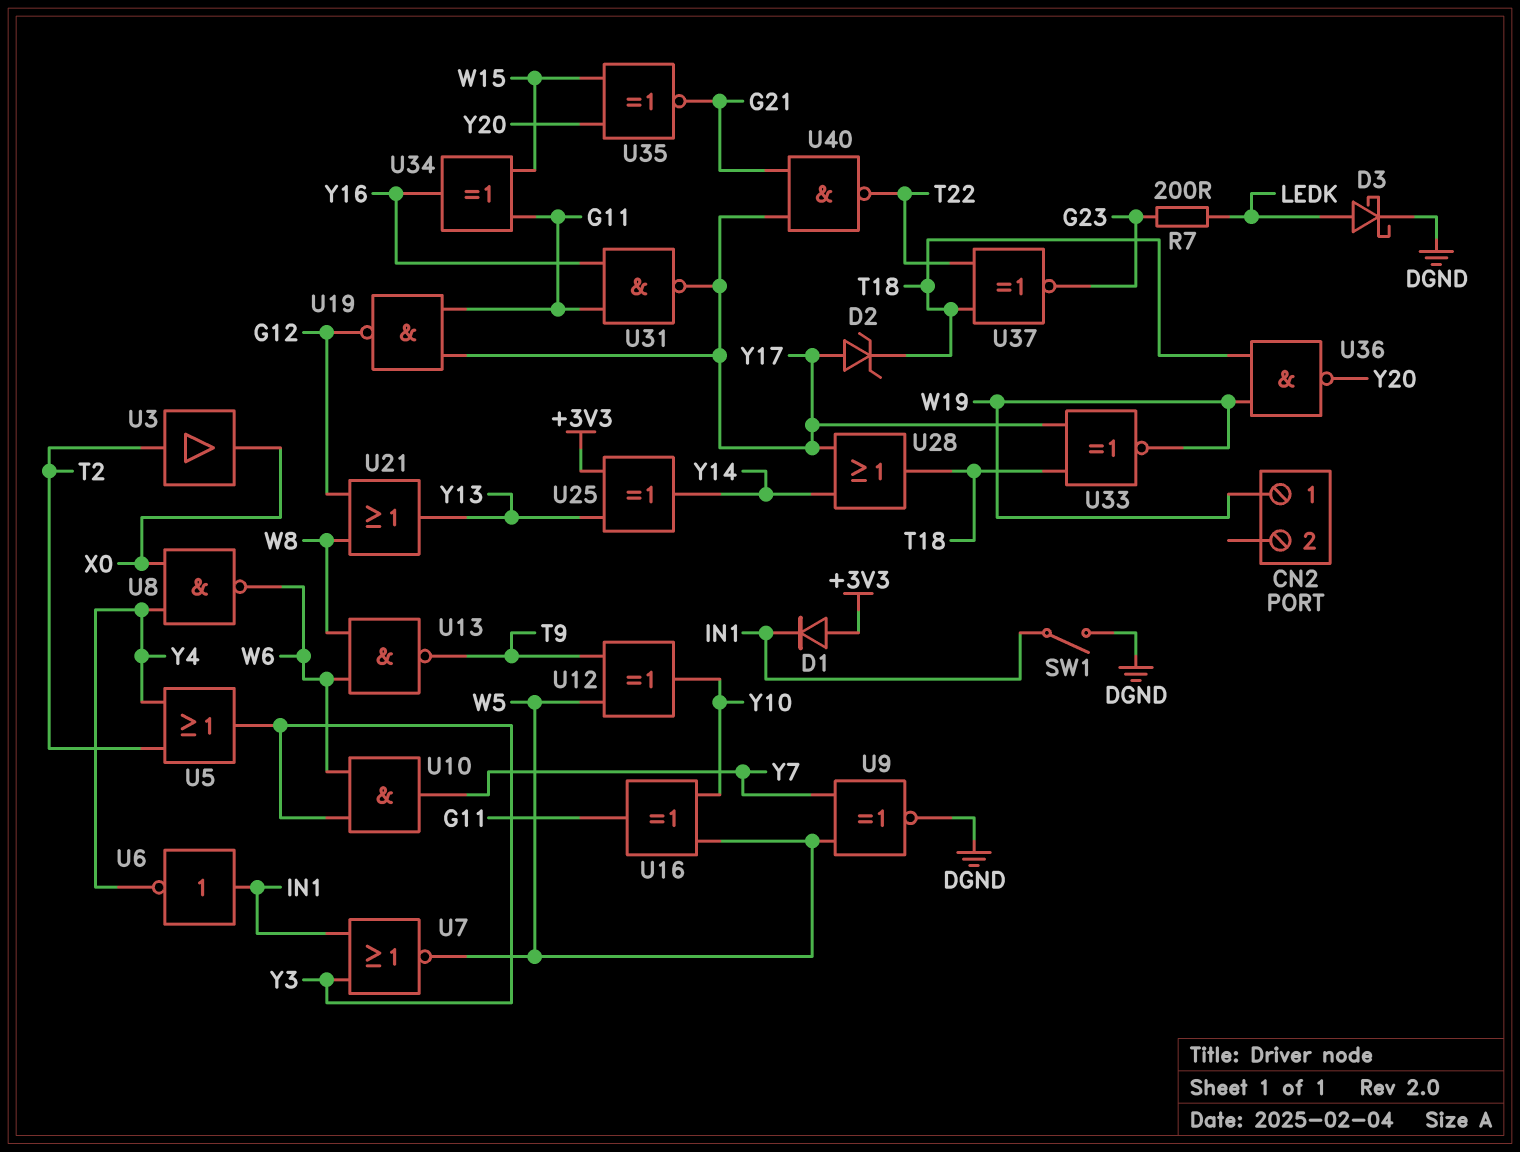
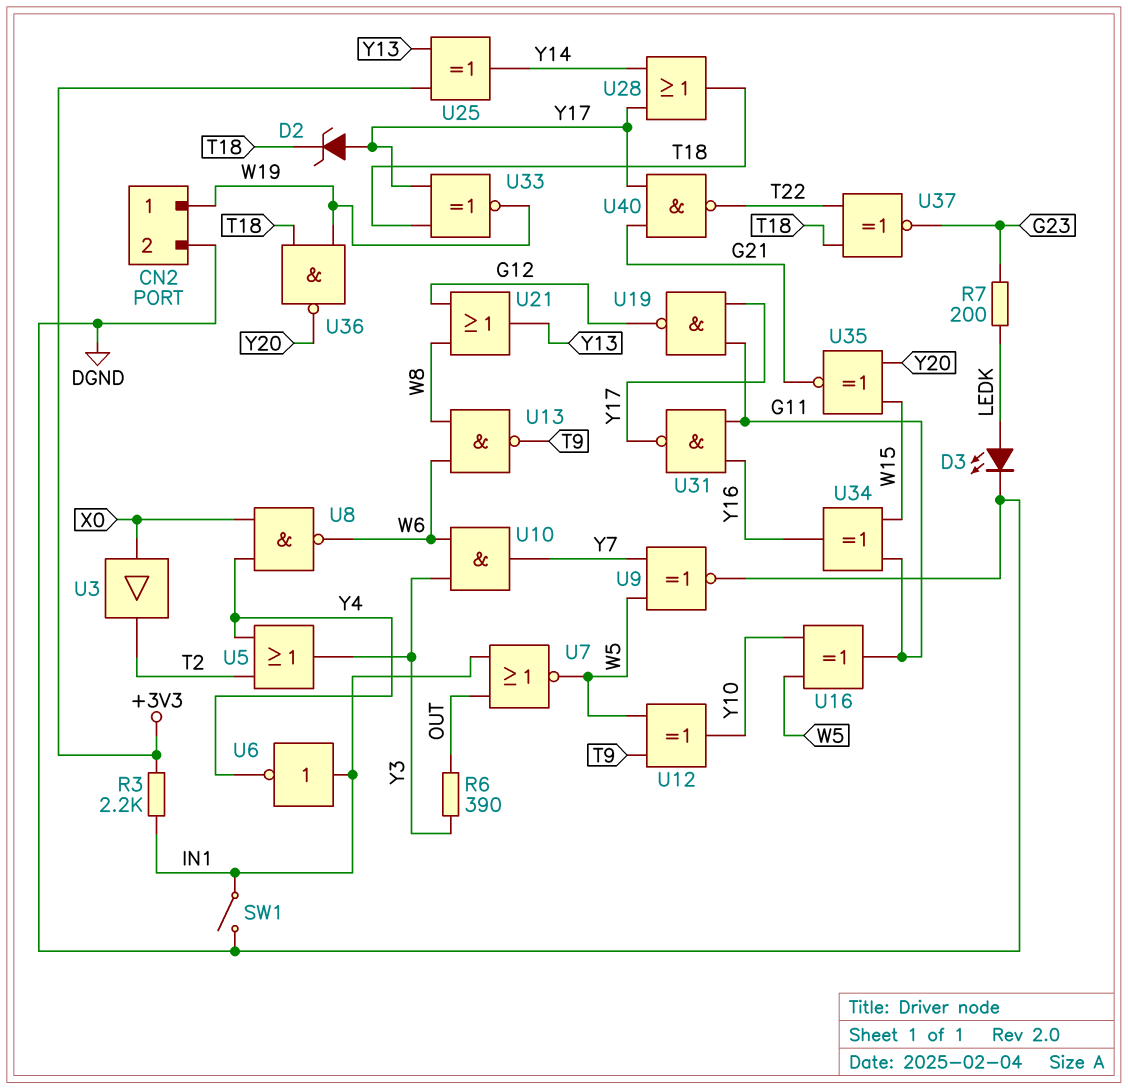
CN2 pin 2: none -> DGND
D1: diode (A +3V3, K IN1) -> none
D3: schottky (A LEDK, K DGND) -> LED (A LEDK, K DGND)
R3: none -> 2.2k (+3V3, IN1)
R6: none -> 390 (OUT, Y3)
U3: buffer (in T2, out X0) -> buffer (in X0, out T2)
U7: NOR (in IN1, in Y3, out W5) -> NOR (in IN1, in OUT, out W5)

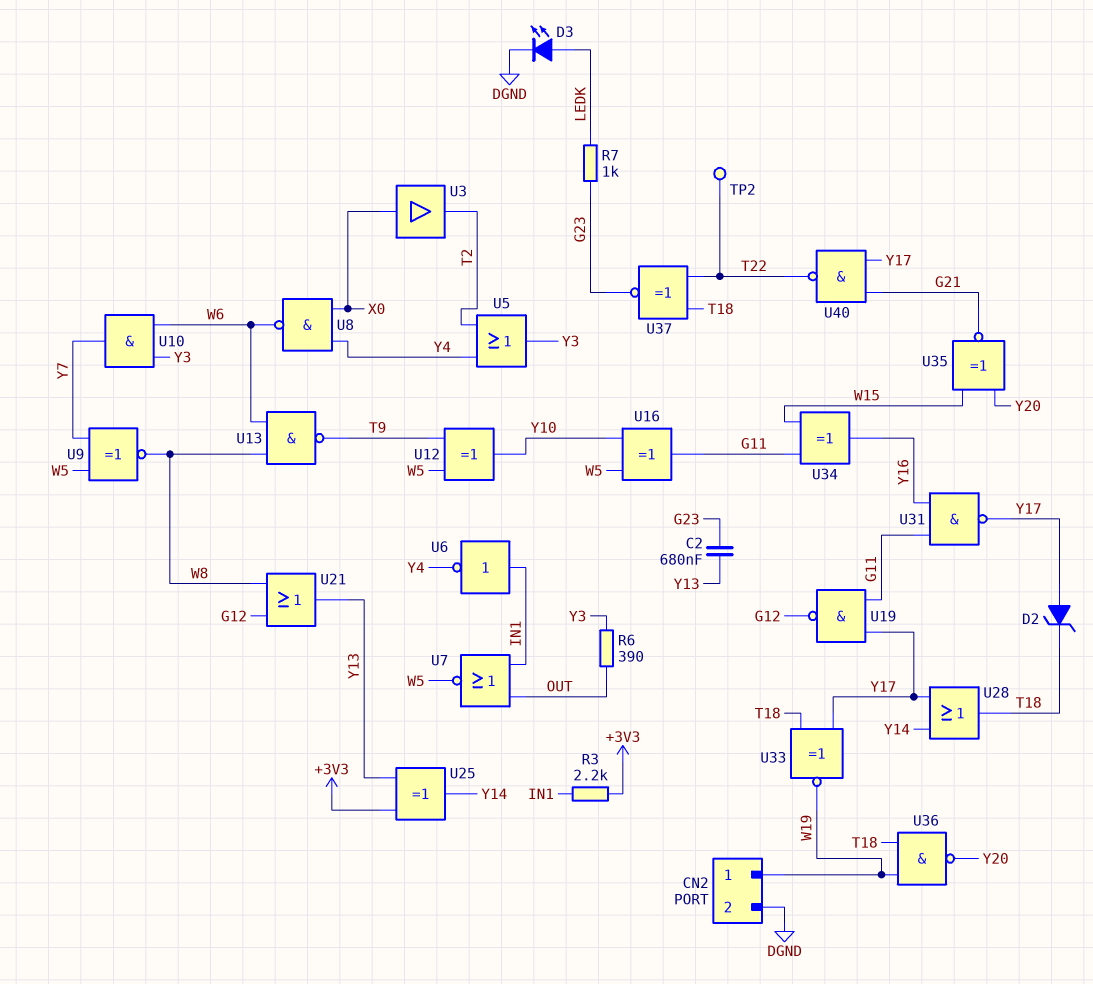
C2: none -> 680nF (G23, Y13)
R7: 200 (G23, LEDK) -> 1k (G23, LEDK)
SW1: switch (DGND, IN1) -> none
TP2: none -> test point (T22)
U9: XNOR (in W5, in Y7, out DGND) -> XNOR (in W5, in Y7, out W8)

